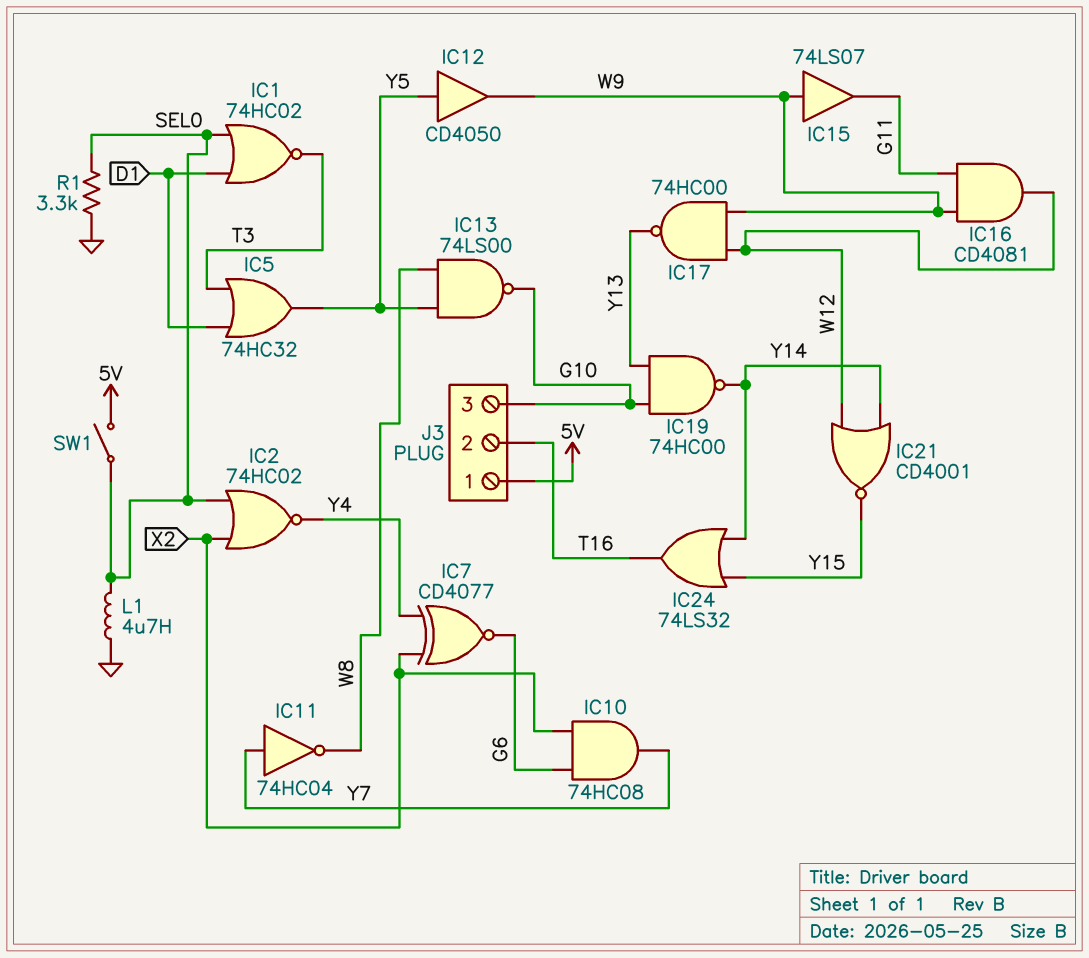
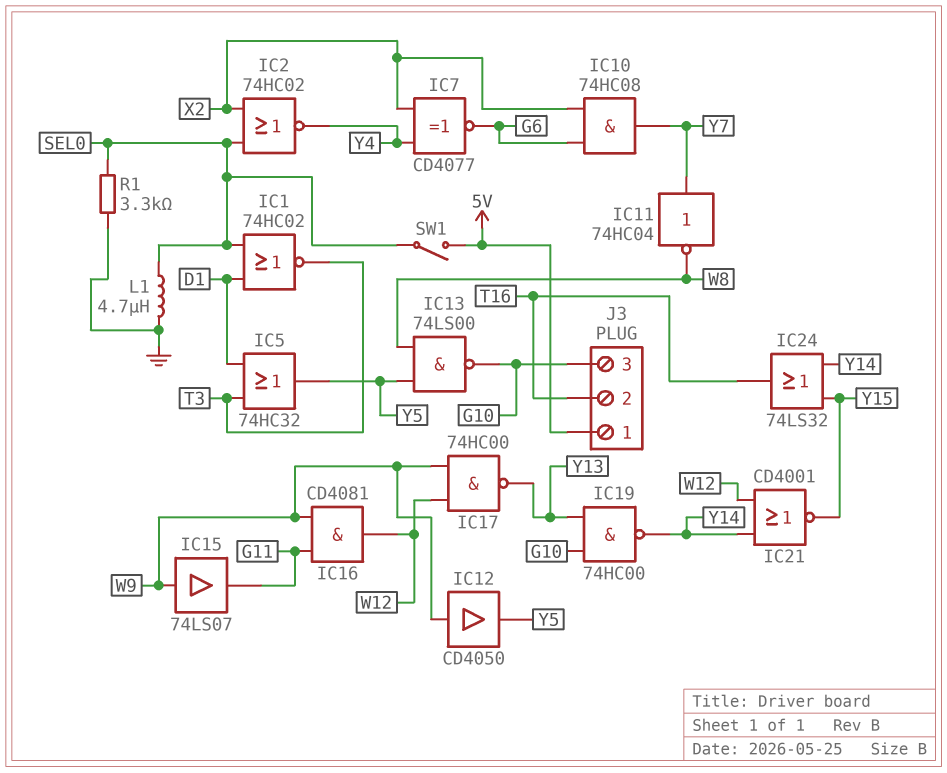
IC12: buffer CD4050 (in Y5, out W9) -> buffer CD4050 (in W9, out Y5)

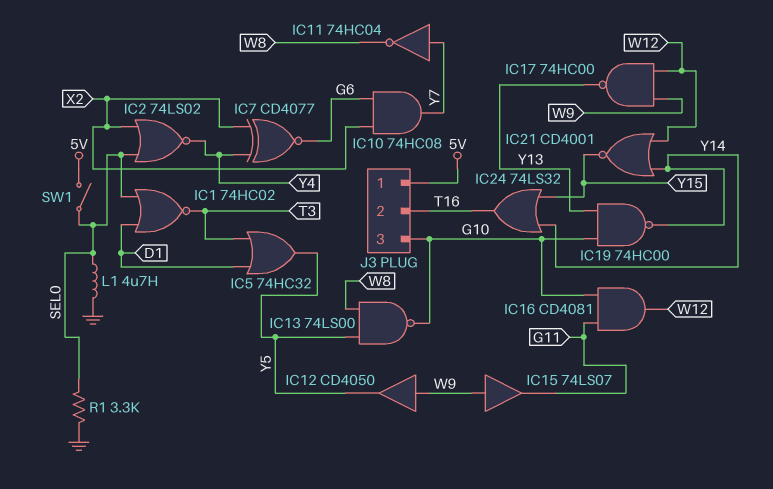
IC2: NOR 74HC02 (in SEL0, in X2, out Y4) -> NOR 74LS02 (in SEL0, in X2, out Y4)
IC16: AND CD4081 (in G11, in W9, out W12) -> AND CD4081 (in G10, in G11, out W12)

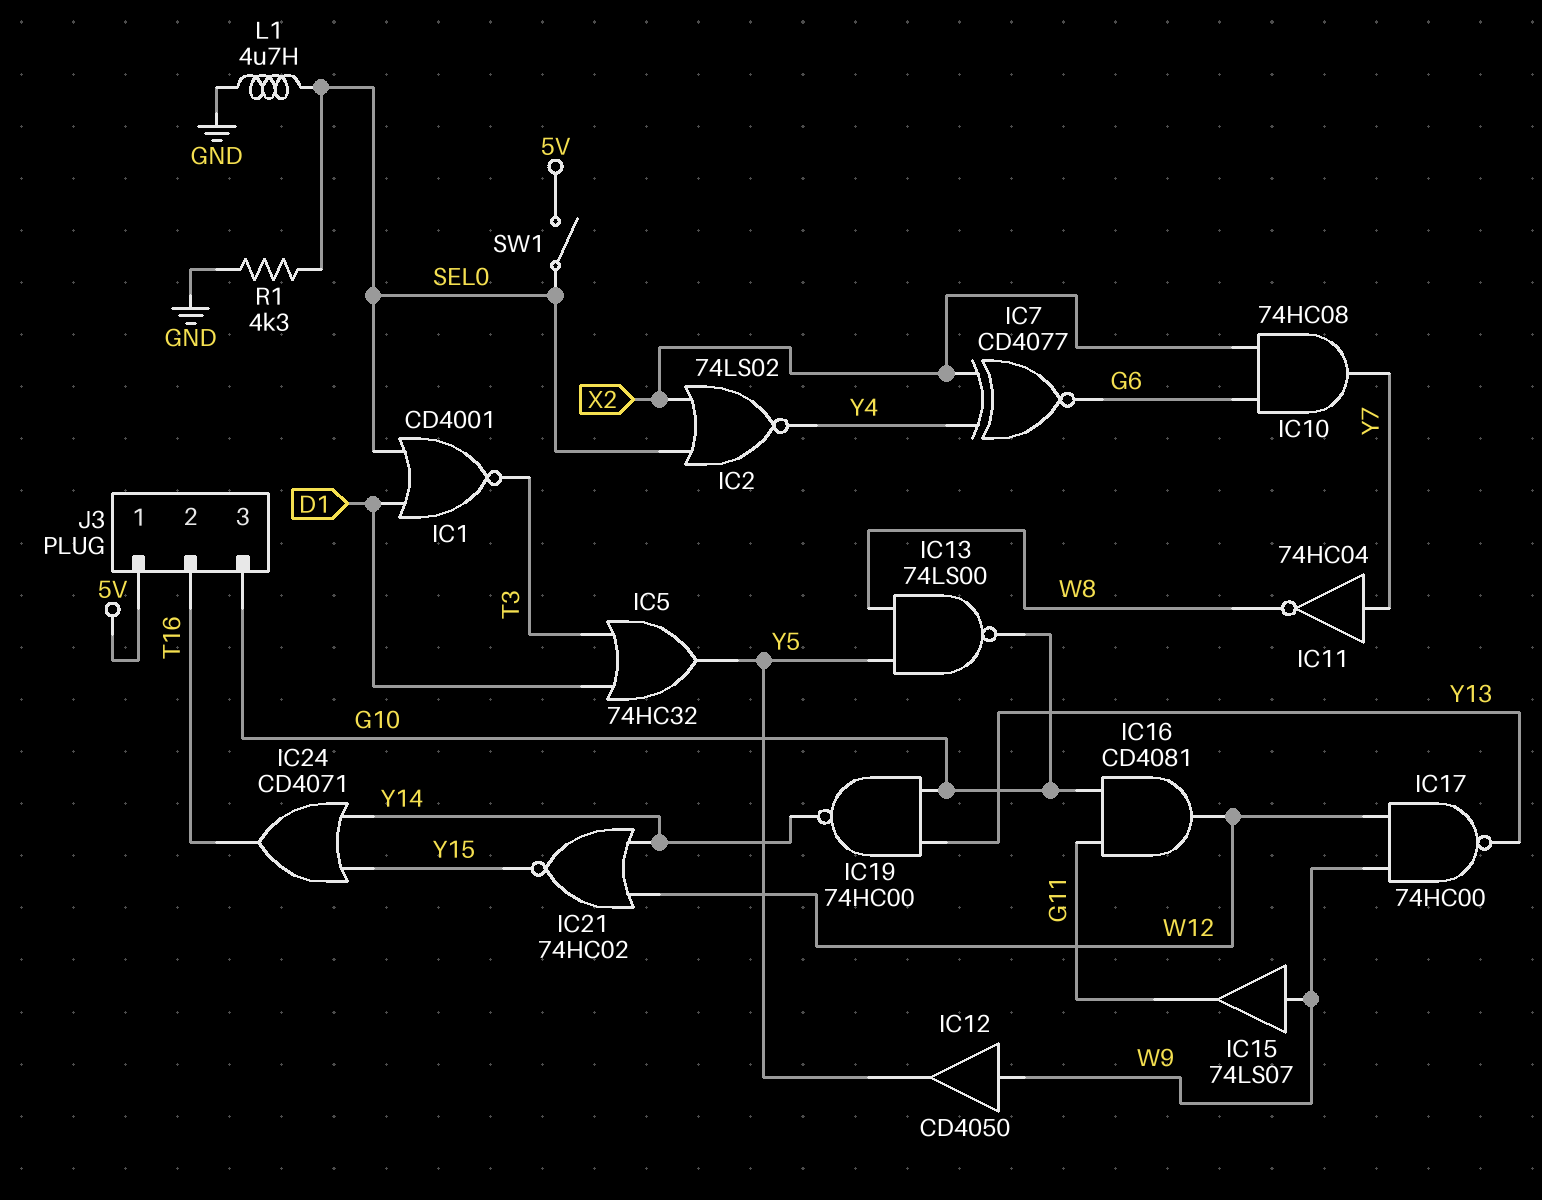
IC1: NOR 74HC02 (in D1, in SEL0, out T3) -> NOR CD4001 (in D1, in SEL0, out T3)
IC21: NOR CD4001 (in W12, in Y14, out Y15) -> NOR 74HC02 (in W12, in Y14, out Y15)
IC24: OR 74LS32 (in Y14, in Y15, out T16) -> OR CD4071 (in Y14, in Y15, out T16)
R1: 3.3k (GND, SEL0) -> 4.3k (GND, SEL0)

